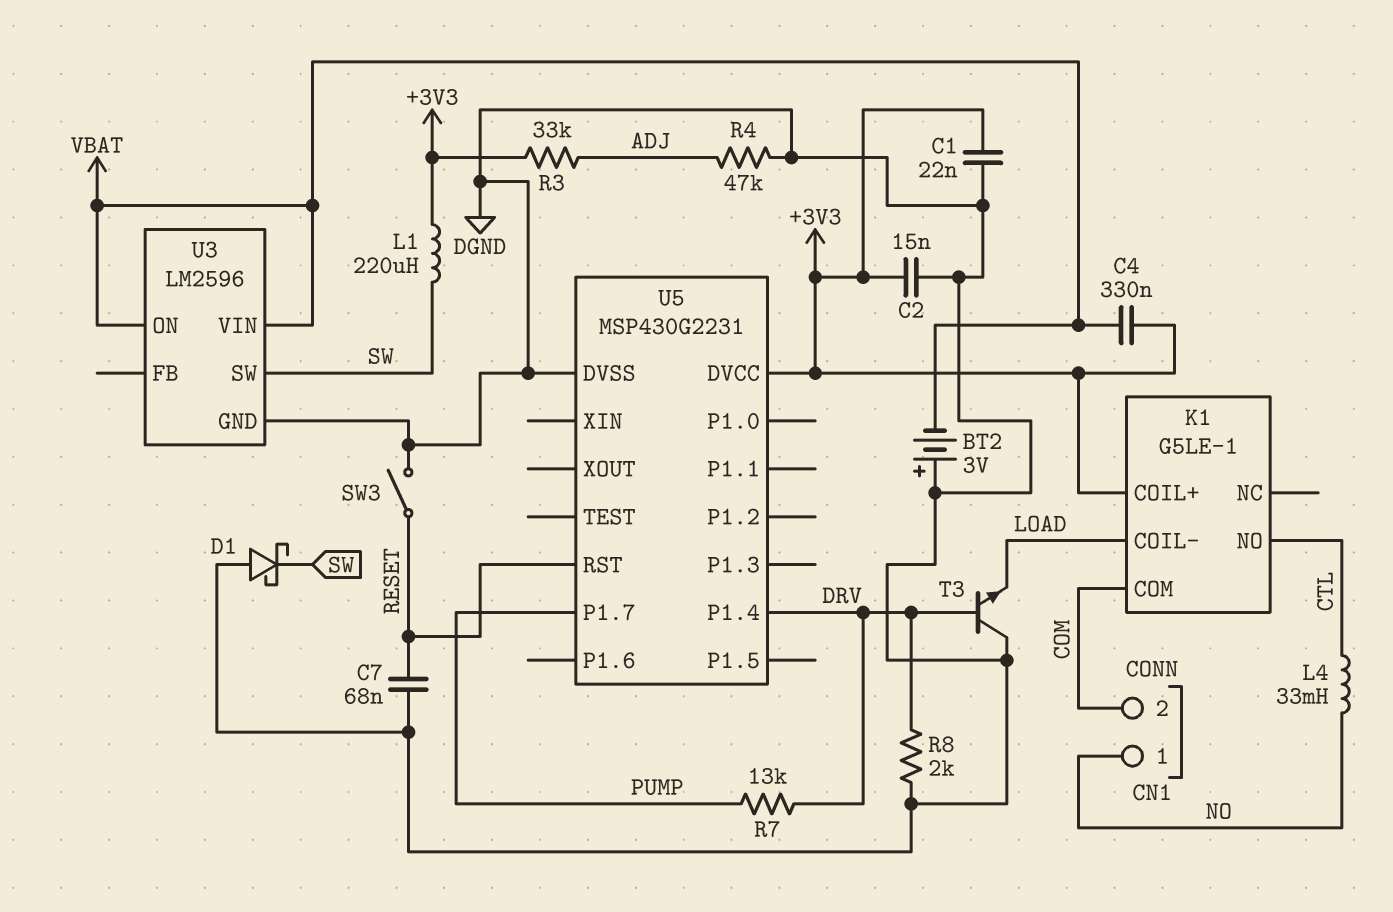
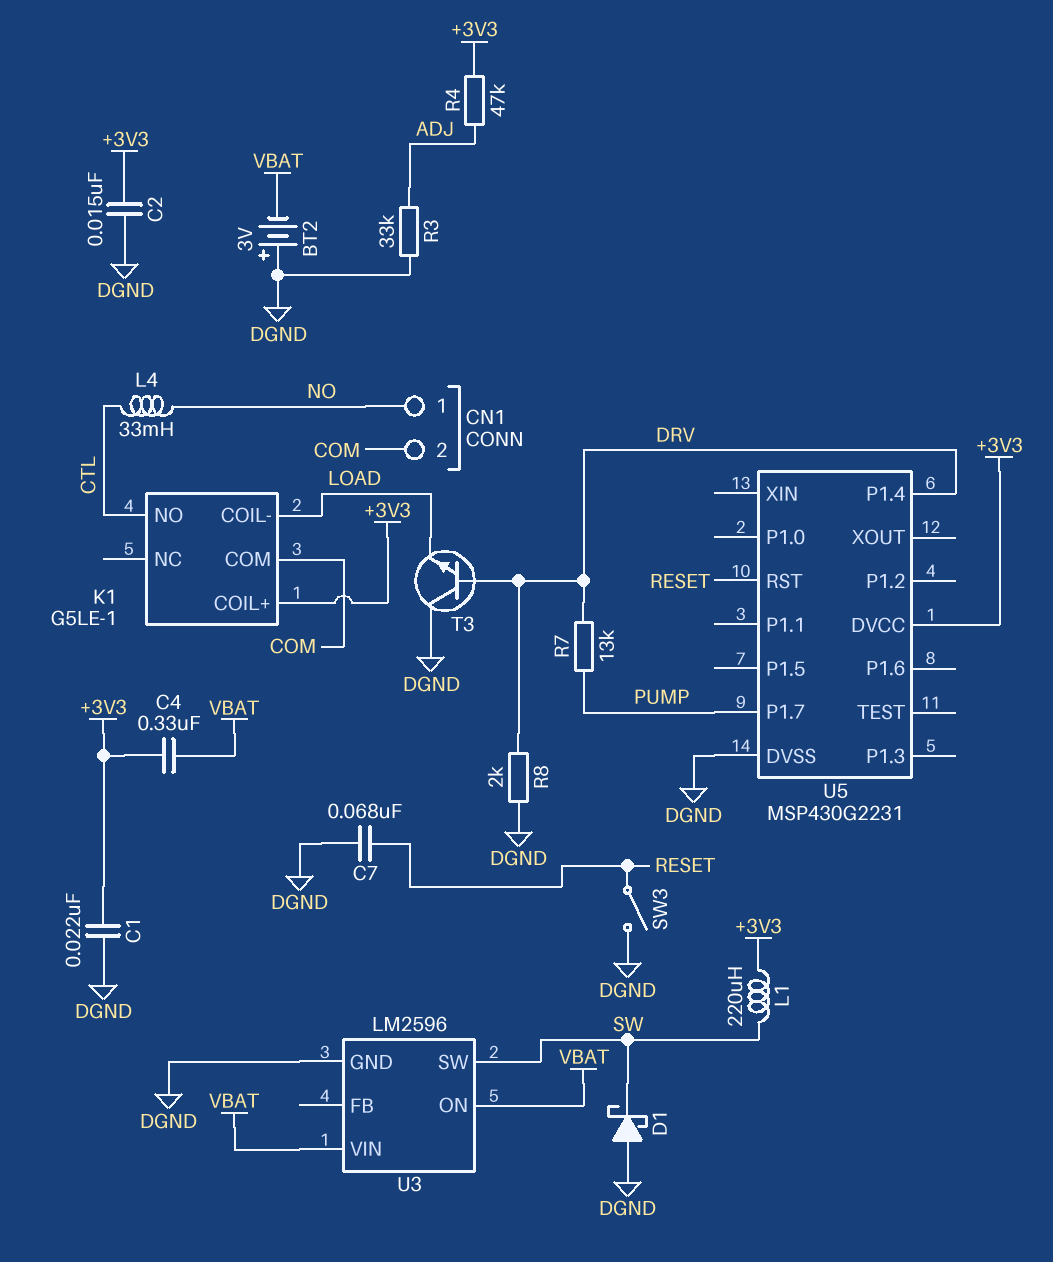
R3: 33k (+3V3, ADJ) -> 33k (ADJ, DGND)
R4: 47k (ADJ, DGND) -> 47k (+3V3, ADJ)

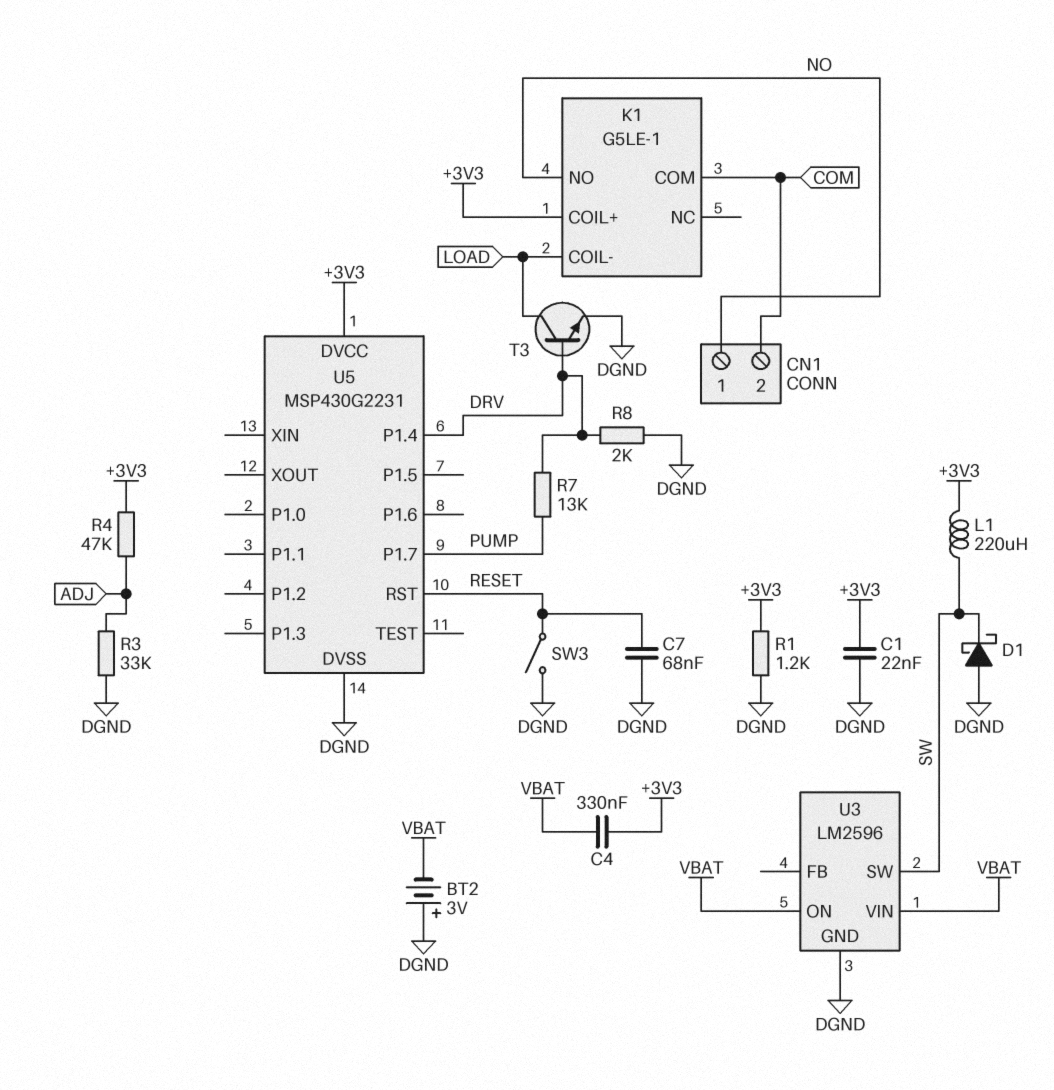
C2: 15nF (+3V3, DGND) -> none
K1 pin NO: CTL -> NO
L4: 33mH (CTL, NO) -> none
R1: none -> 1.2k (+3V3, DGND)
T3: NPN (B DRV, C DGND, E LOAD) -> NPN (B DRV, C LOAD, E DGND)

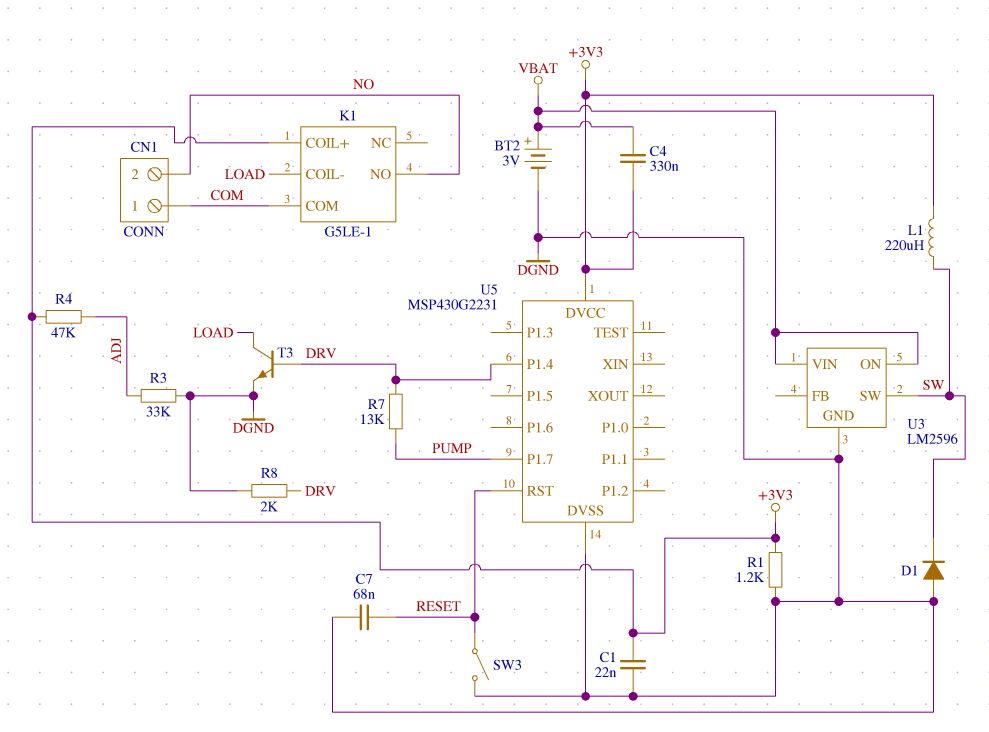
BT2: 3V (plus DGND, minus VBAT) -> 3V (plus VBAT, minus DGND)
CN1 pin 1: NO -> COM
CN1 pin 2: COM -> NO
D1: schottky (A DGND, K SW) -> diode (A DGND, K SW)

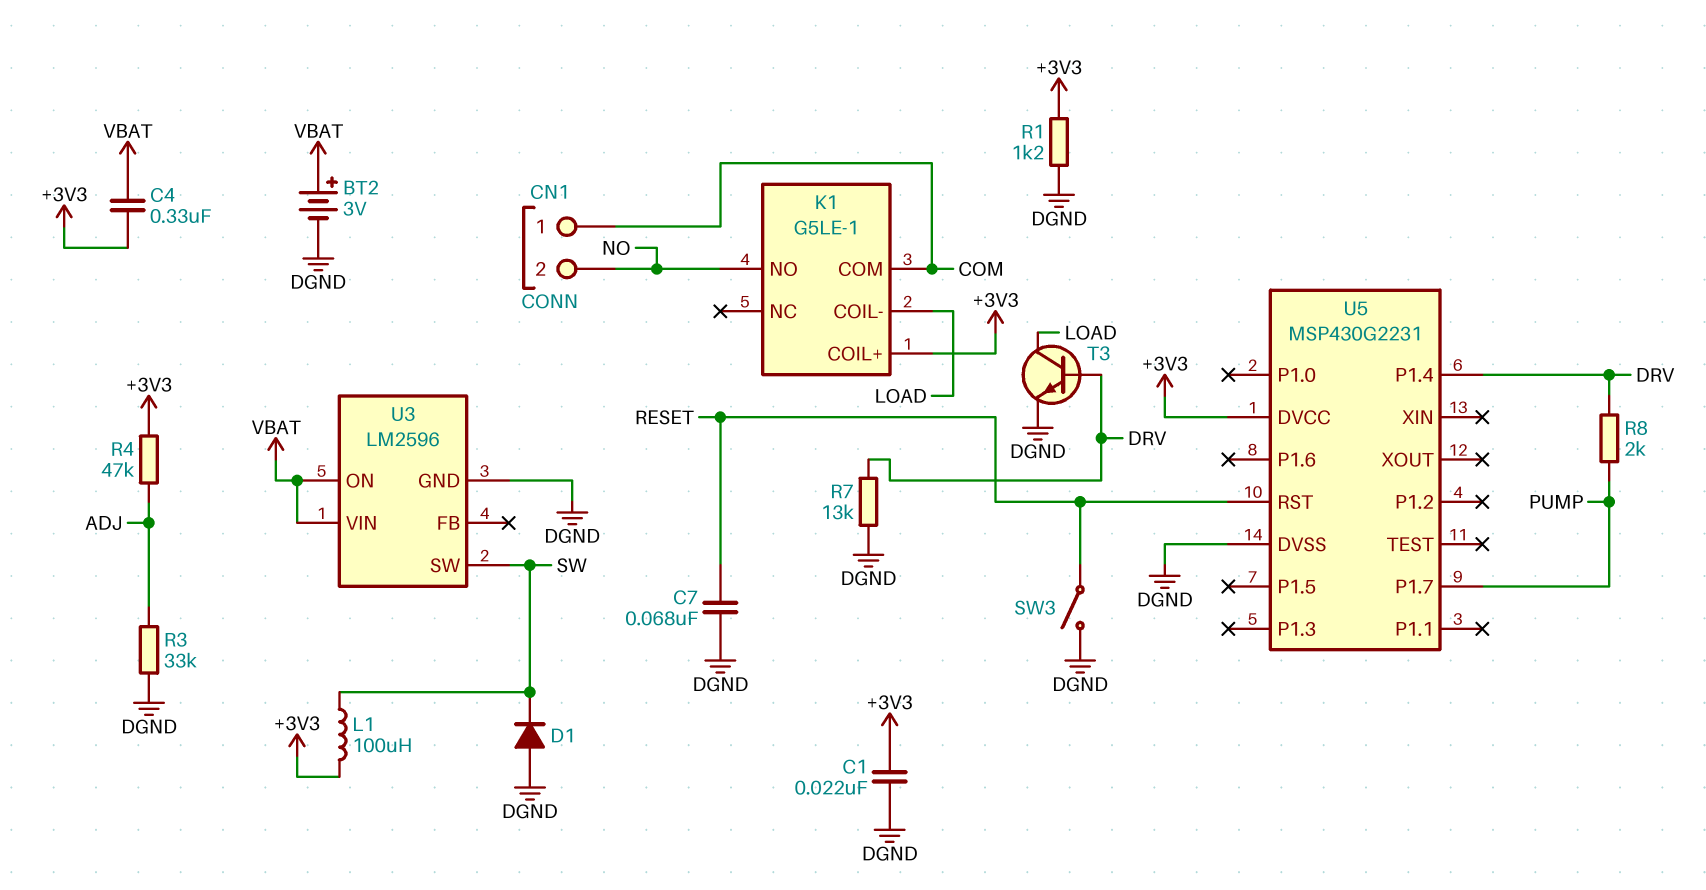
L1: 220uH (+3V3, SW) -> 100uH (+3V3, SW)
R7: 13k (DRV, PUMP) -> 13k (DGND, DRV)
R8: 2k (DGND, DRV) -> 2k (DRV, PUMP)

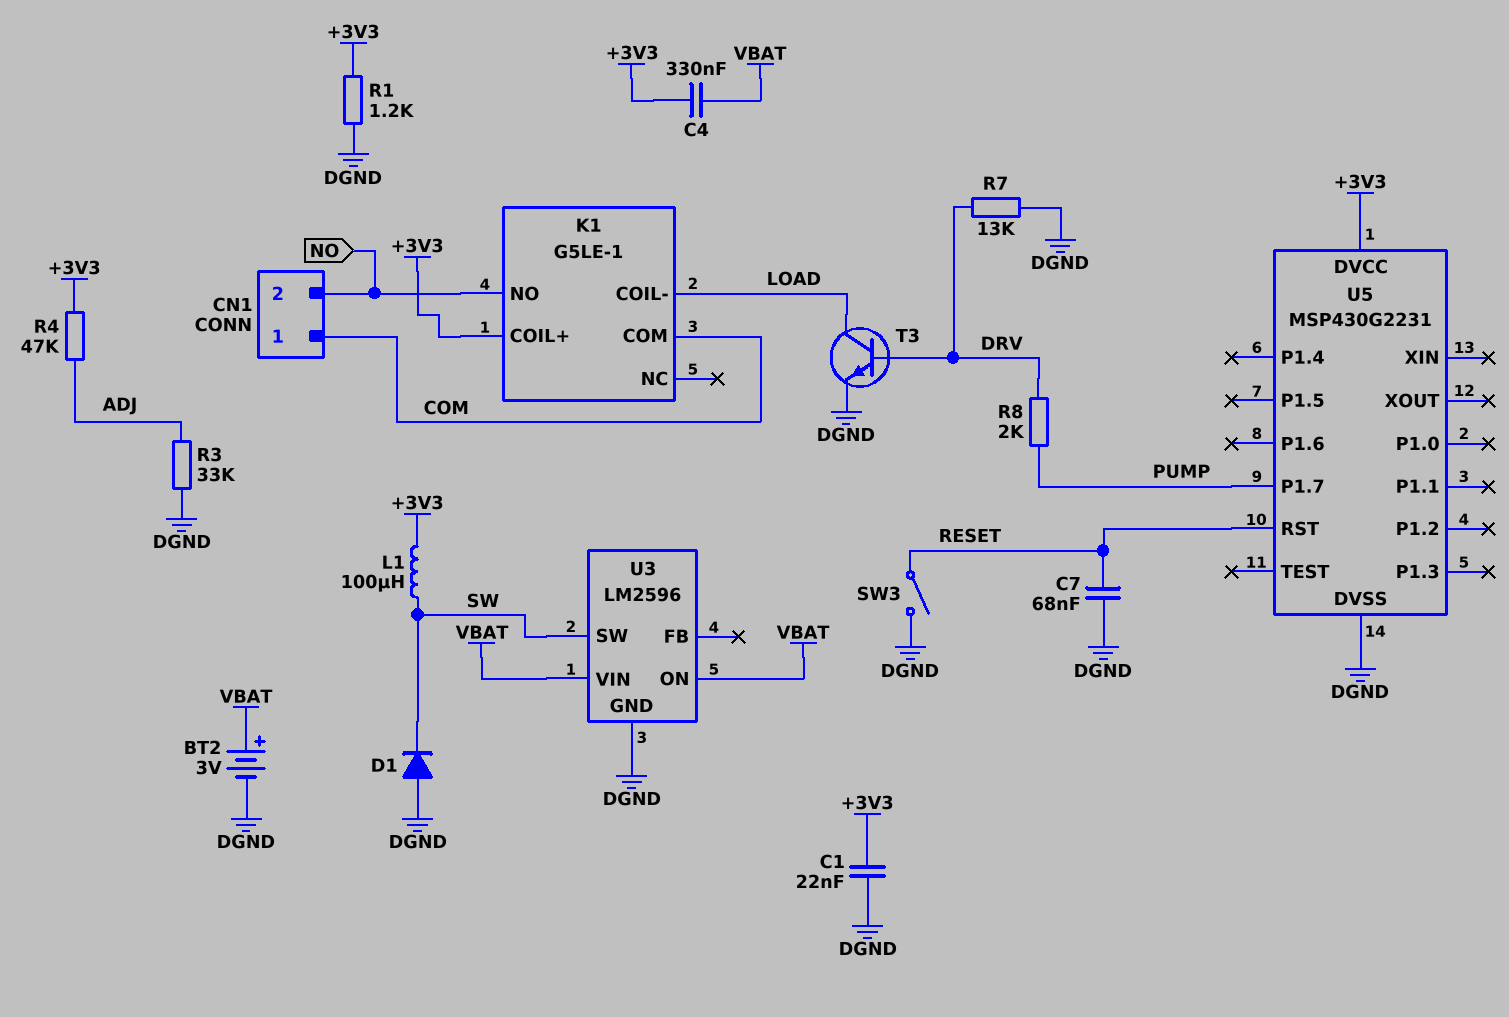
U5 pin P1.4: DRV -> none

